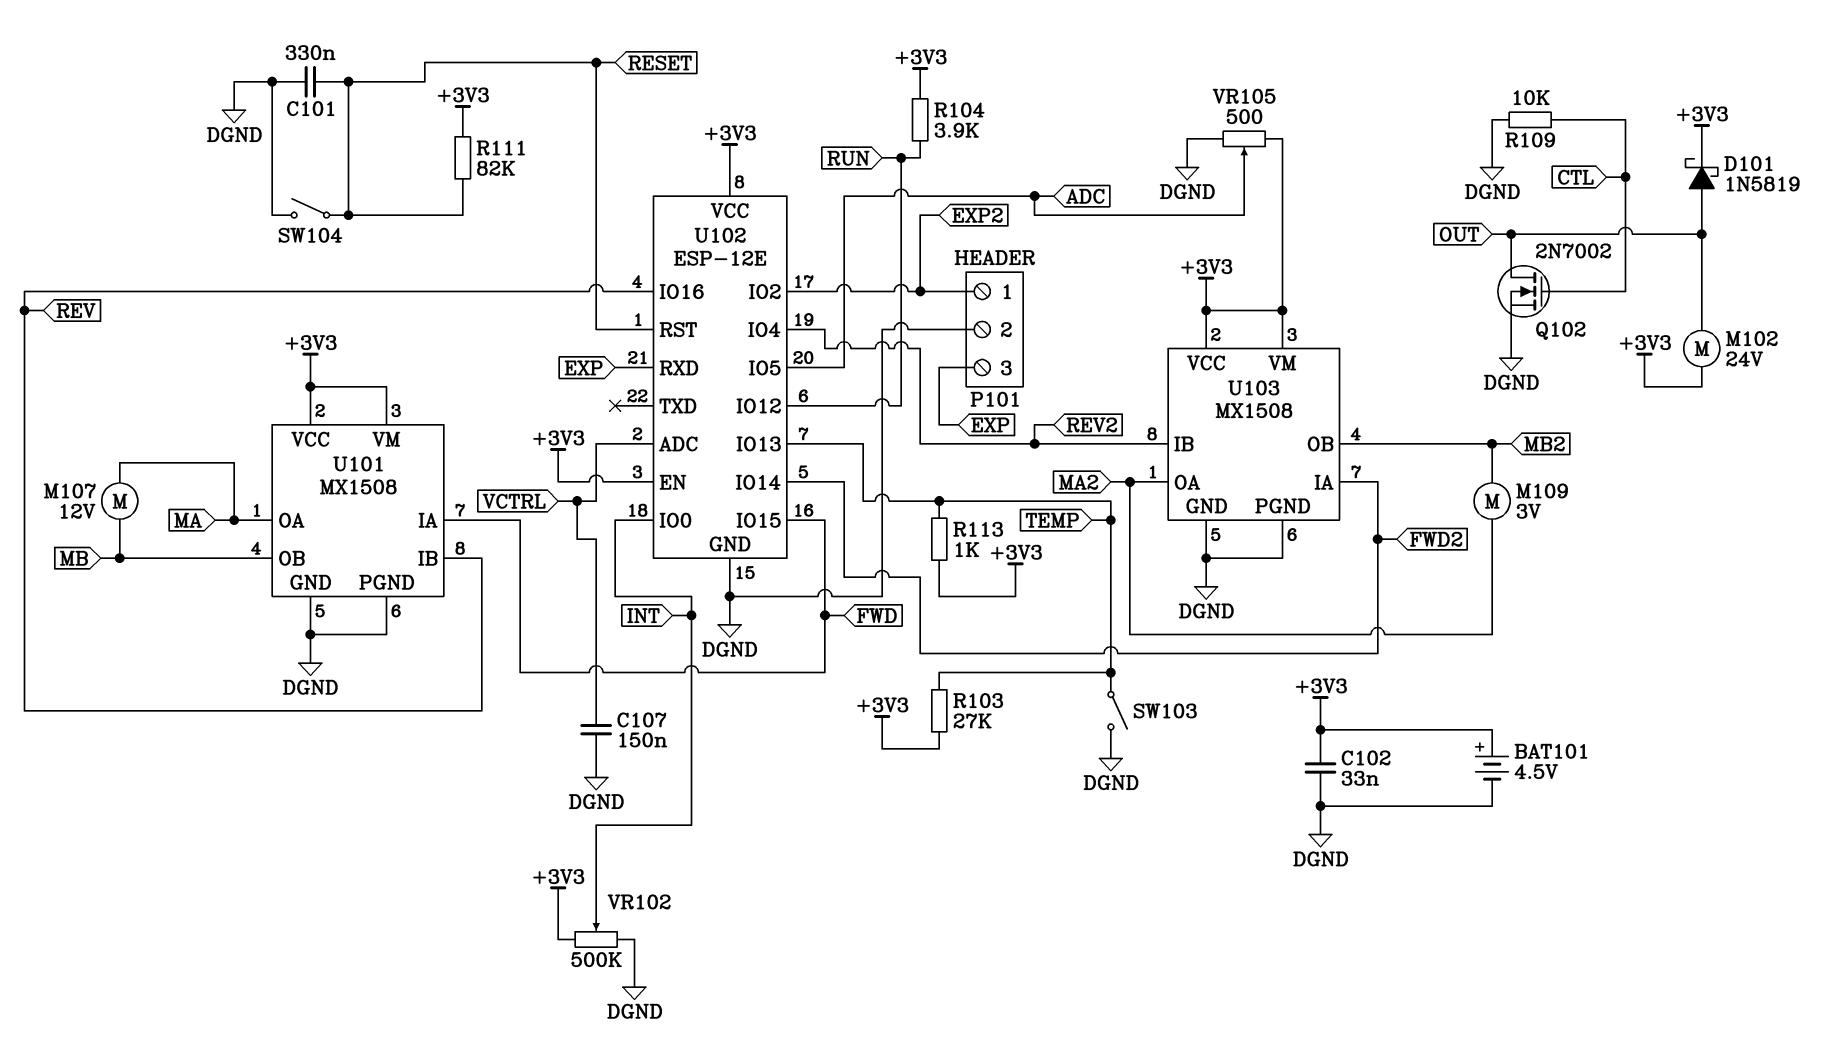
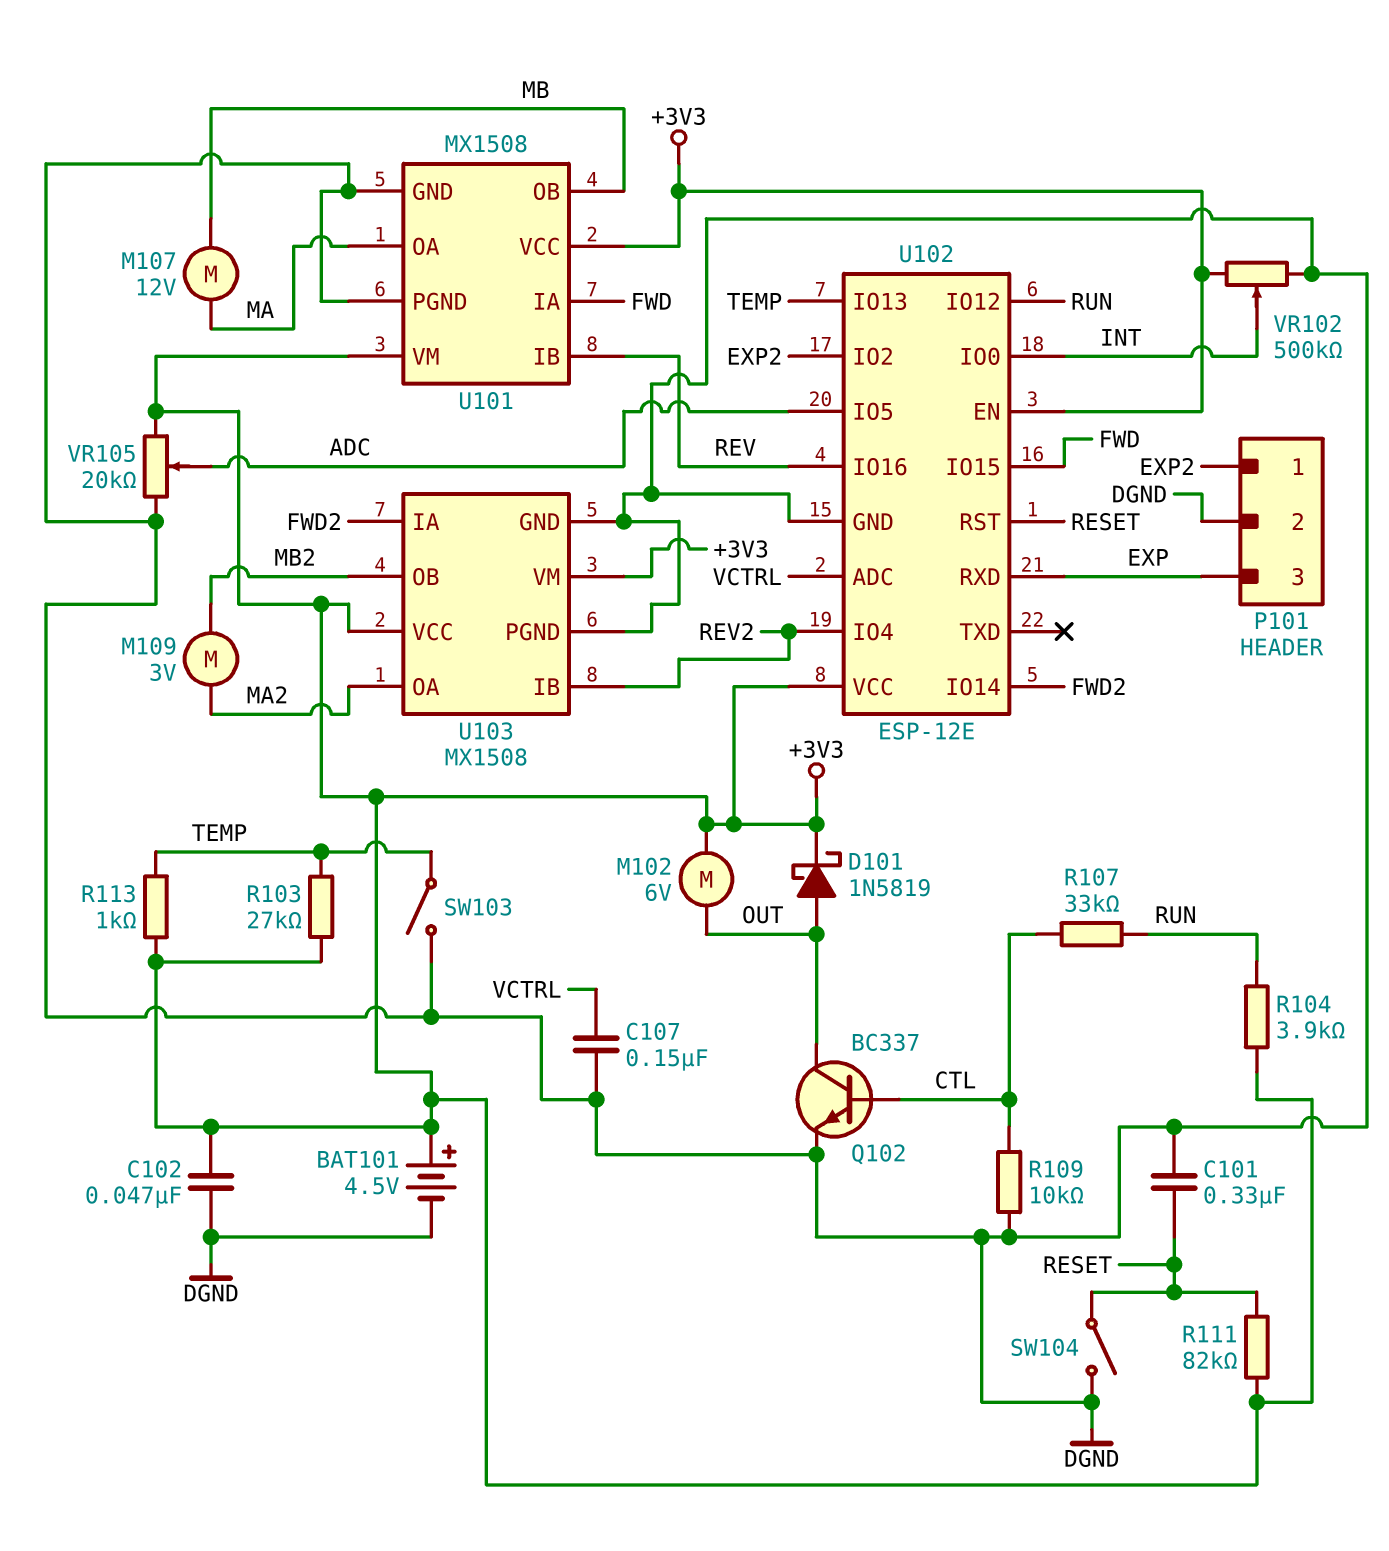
C102: 33nF (+3V3, DGND) -> 47nF (+3V3, DGND)
M102: motor 24V (+3V3, OUT) -> motor 6V (+3V3, OUT)
Q102: NMOS 2N7002 (G CTL, D OUT, S DGND) -> NPN BC337 (B CTL, C OUT, E DGND)
R107: none -> 33k (CTL, RUN)
VR105: 500 (+3V3, DGND, wiper ADC) -> 20k (+3V3, DGND, wiper ADC)

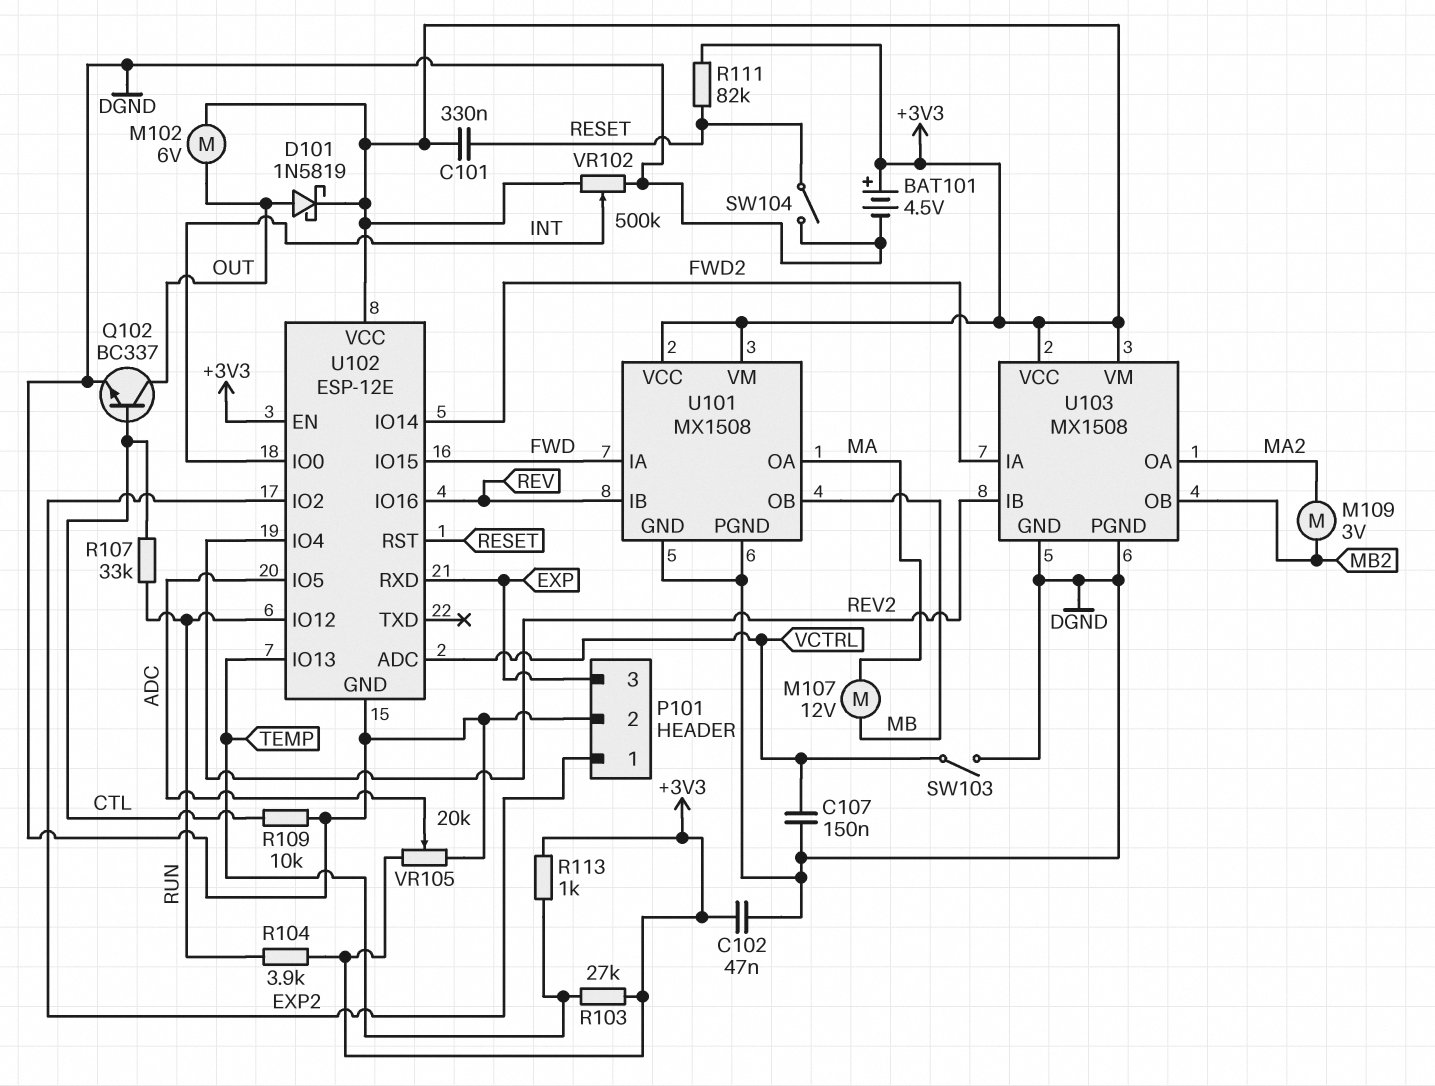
C101: 330nF (DGND, RESET) -> 330nF (+3V3, RESET)
SW103: switch (DGND, TEMP) -> switch (DGND, VCTRL)

